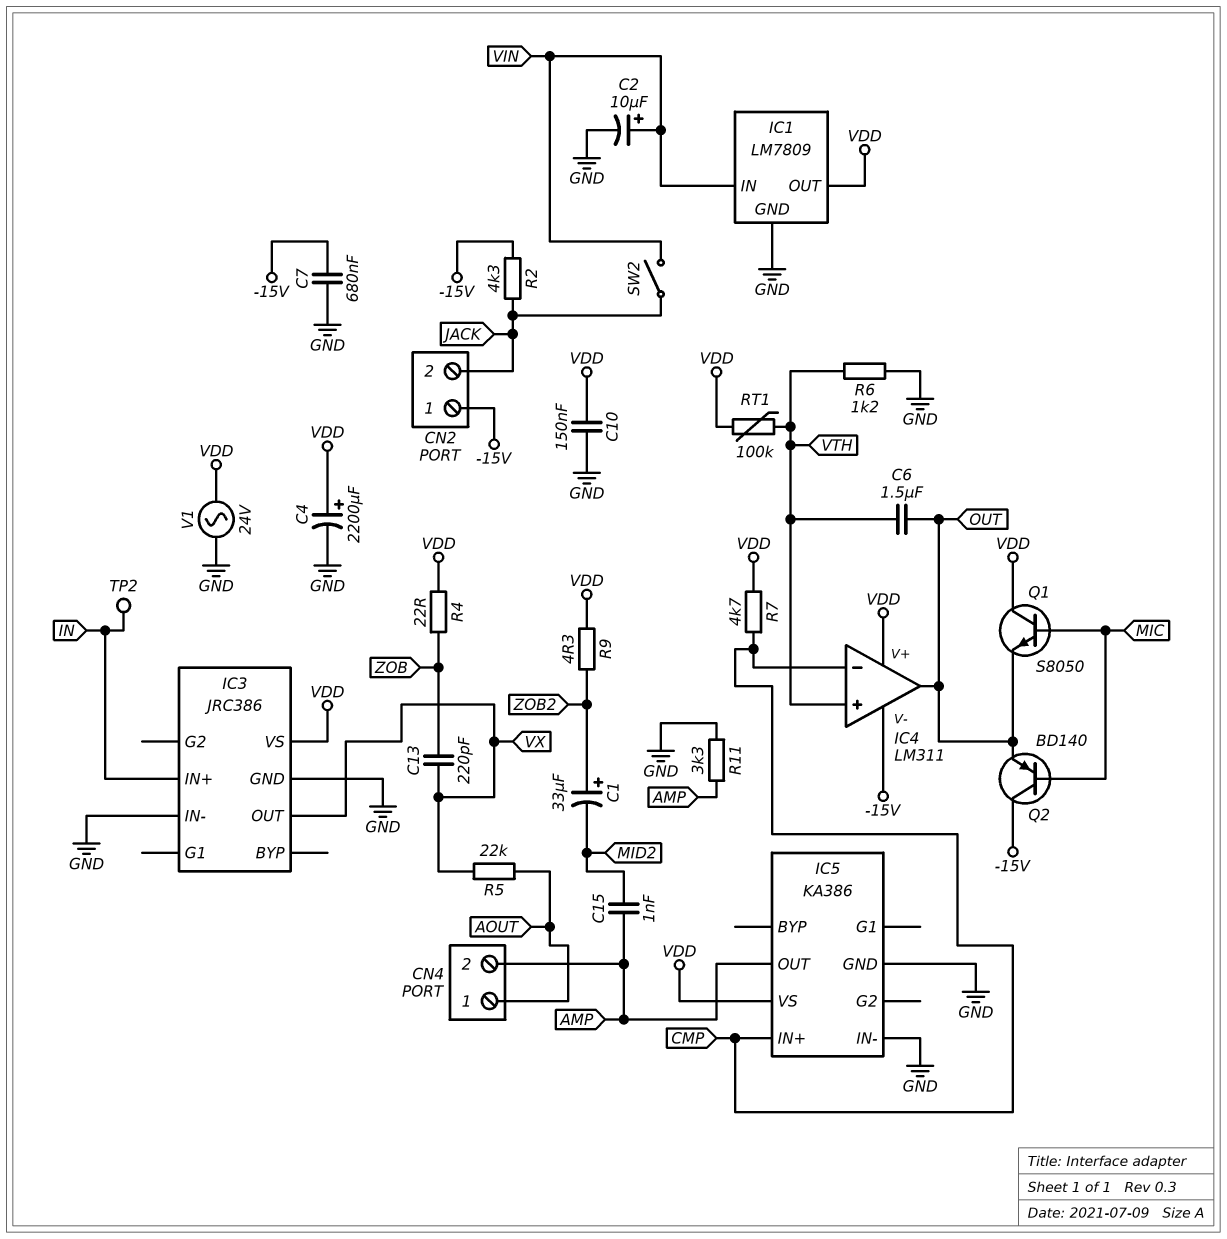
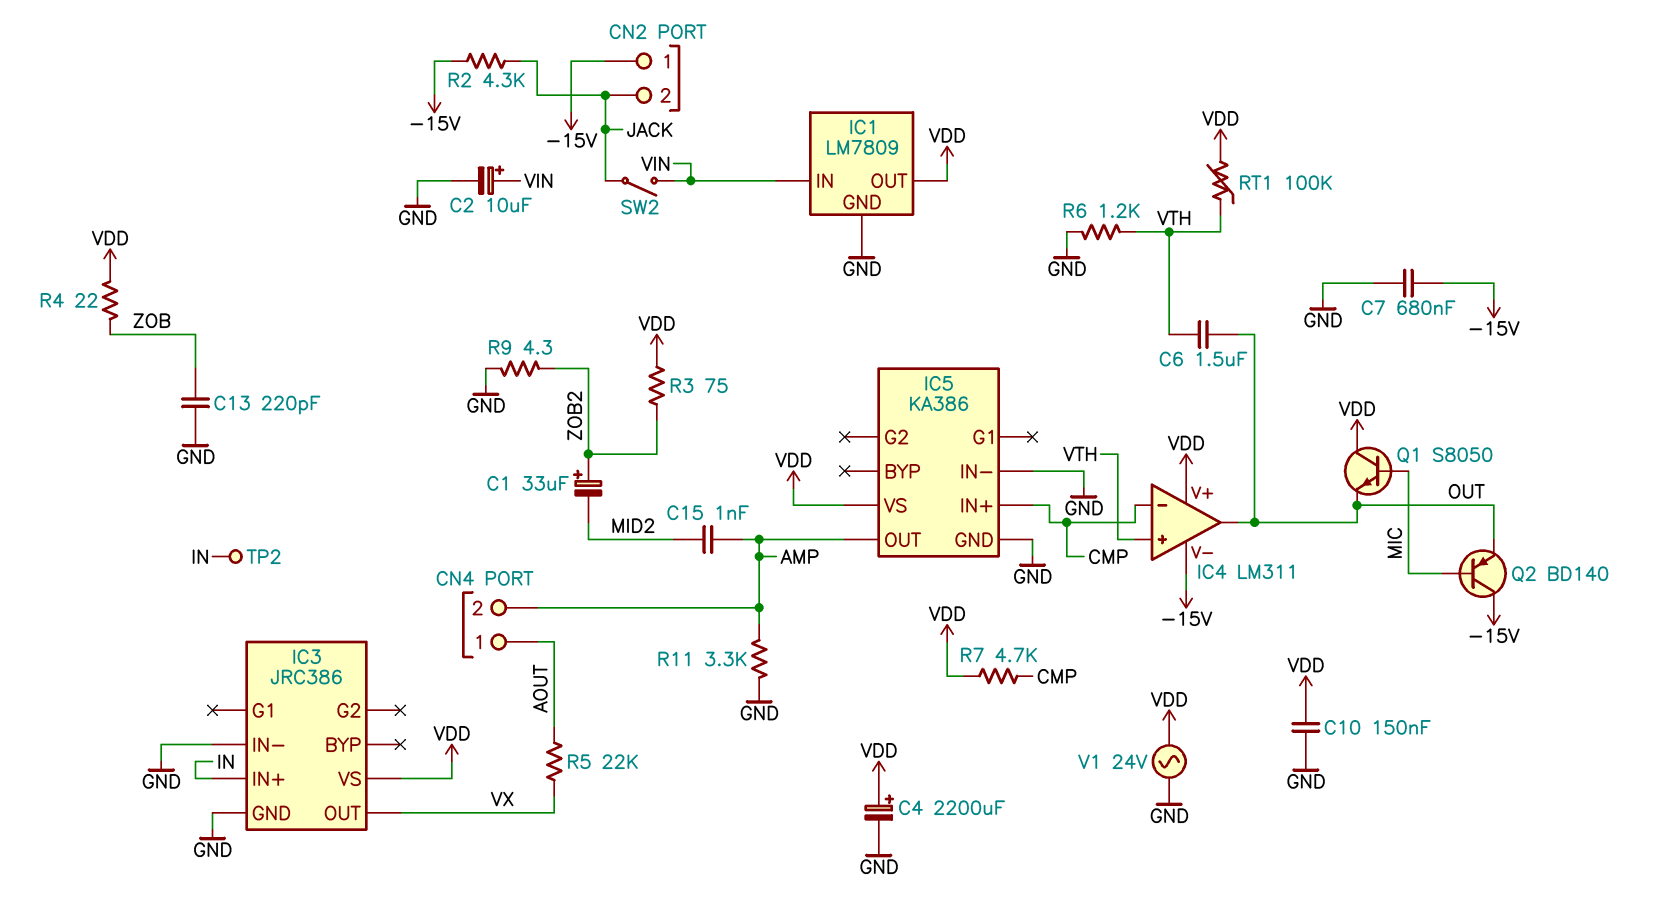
C13: 220pF (VX, ZOB) -> 220pF (GND, ZOB)
R3: none -> 75 (VDD, ZOB2)
R9: 4.3 (VDD, ZOB2) -> 4.3 (GND, ZOB2)

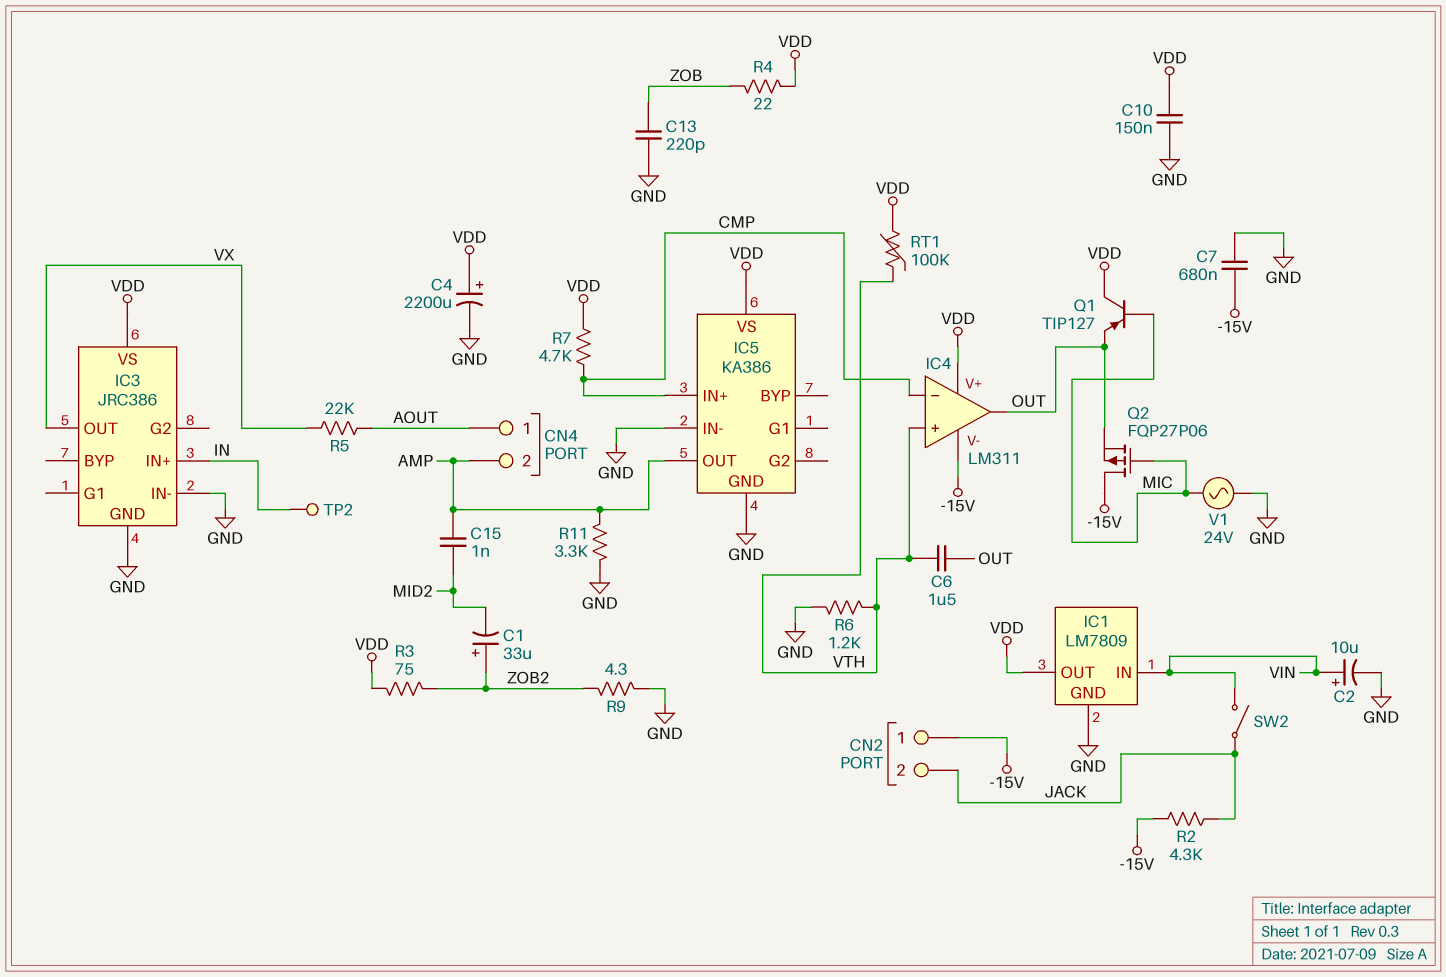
Q1: NPN S8050 (B MIC, C VDD, E OUT) -> PNP TIP127 (B MIC, C VDD, E OUT)
Q2: PNP BD140 (B MIC, C -15V, E OUT) -> PMOS FQP27P06 (G MIC, D -15V, S OUT)
V1: AC 24V (GND, VDD) -> AC 24V (GND, MIC)

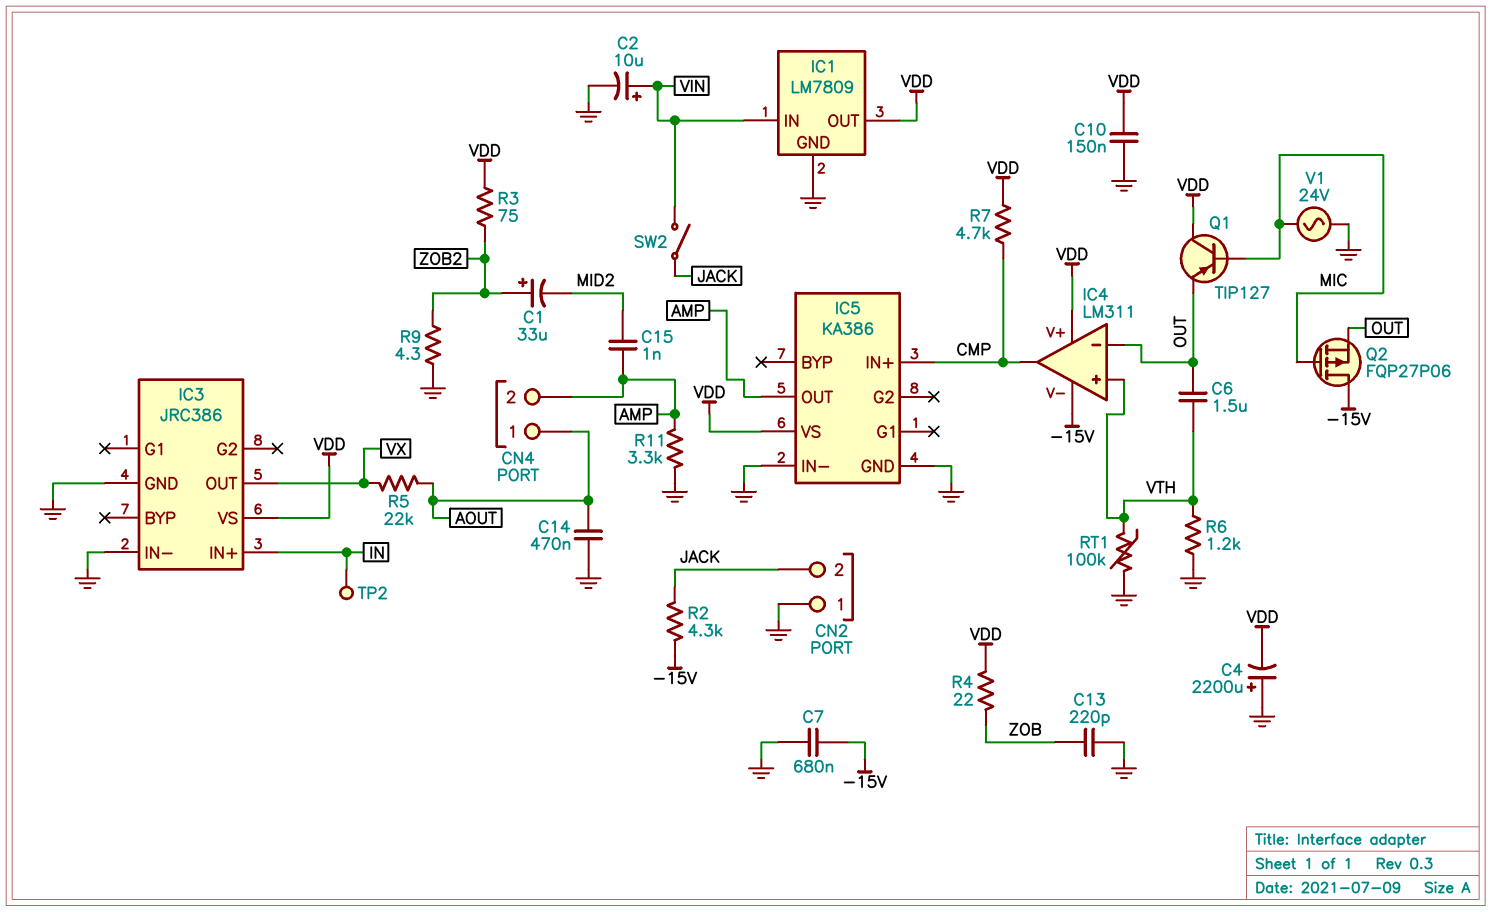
C4: 2200uF (plus VDD, minus GND) -> 2200uF (plus GND, minus VDD)
C14: none -> 470nF (AOUT, GND)
CN2 pin 1: -15V -> GND
IC4 pin in-: CMP -> OUT
IC4 pin out: OUT -> CMP
RT1: 100k (VDD, VTH) -> 100k (GND, VTH)

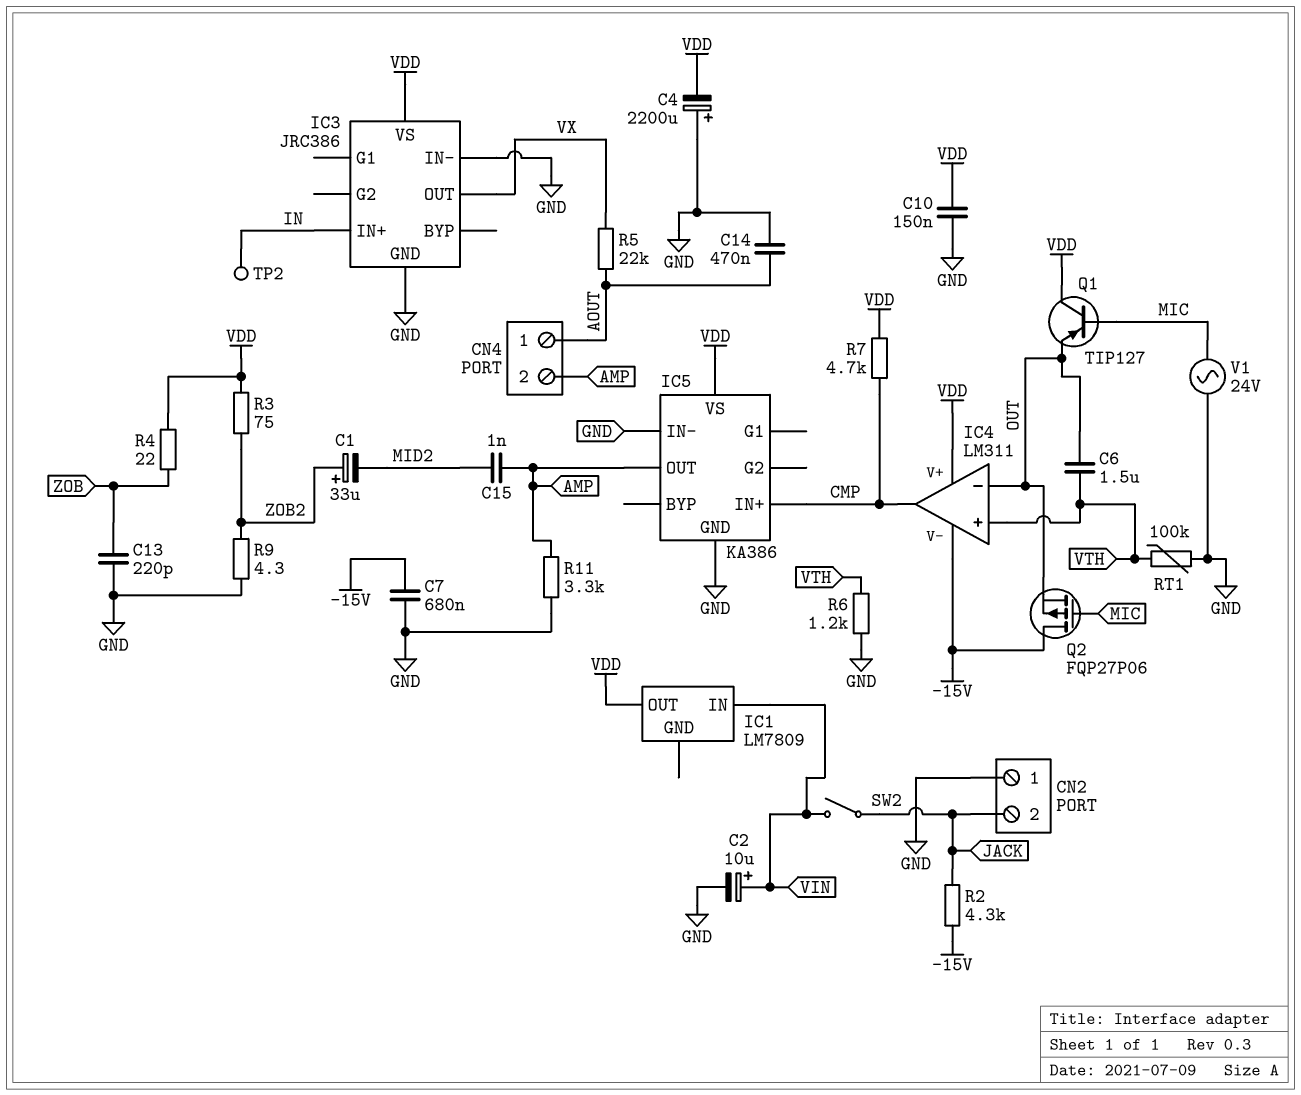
IC1 pin GND: GND -> none

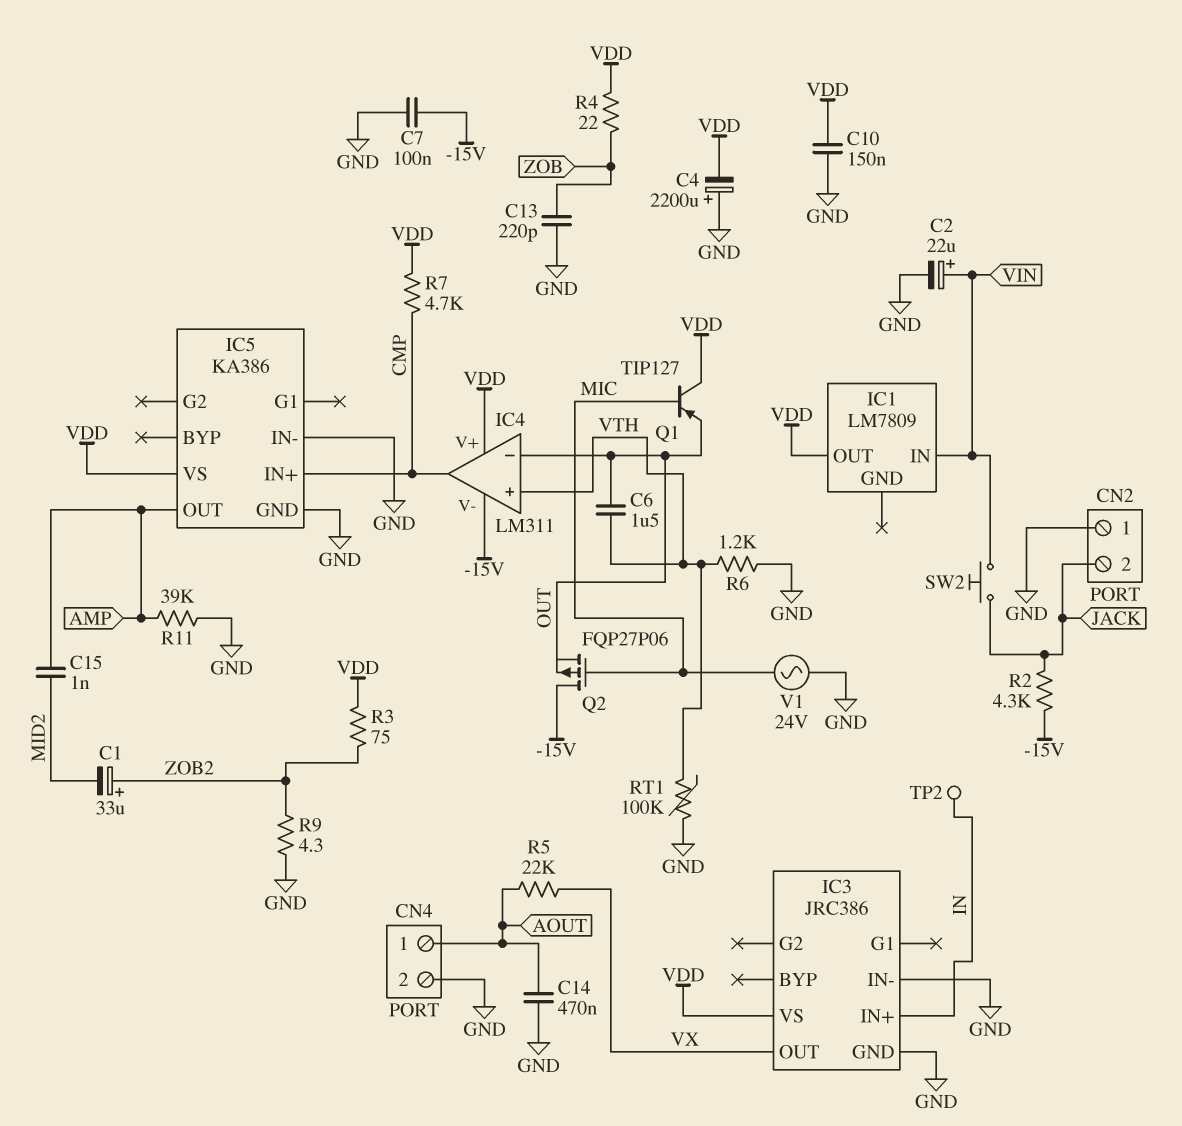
C2: 10uF (plus VIN, minus GND) -> 22uF (plus VIN, minus GND)
C7: 680nF (-15V, GND) -> 100nF (-15V, GND)
CN4 pin 2: AMP -> GND
R11: 3.3k (AMP, GND) -> 39k (AMP, GND)
SW2: switch (JACK, VIN) -> button (JACK, VIN)

